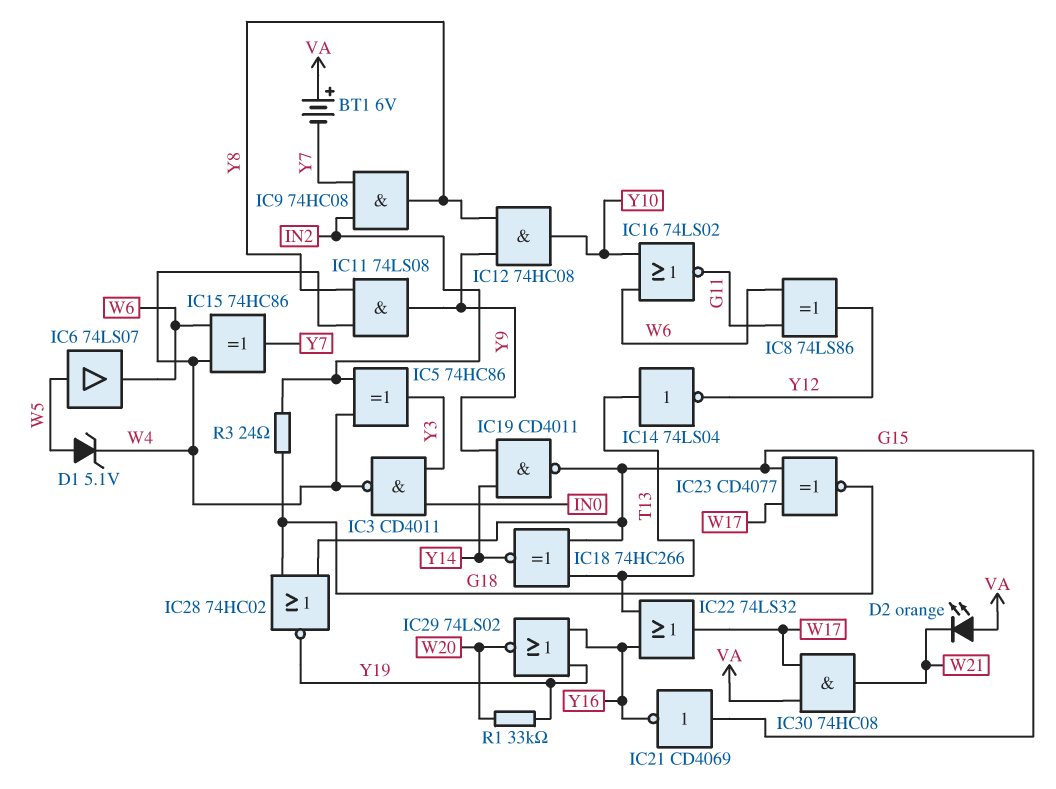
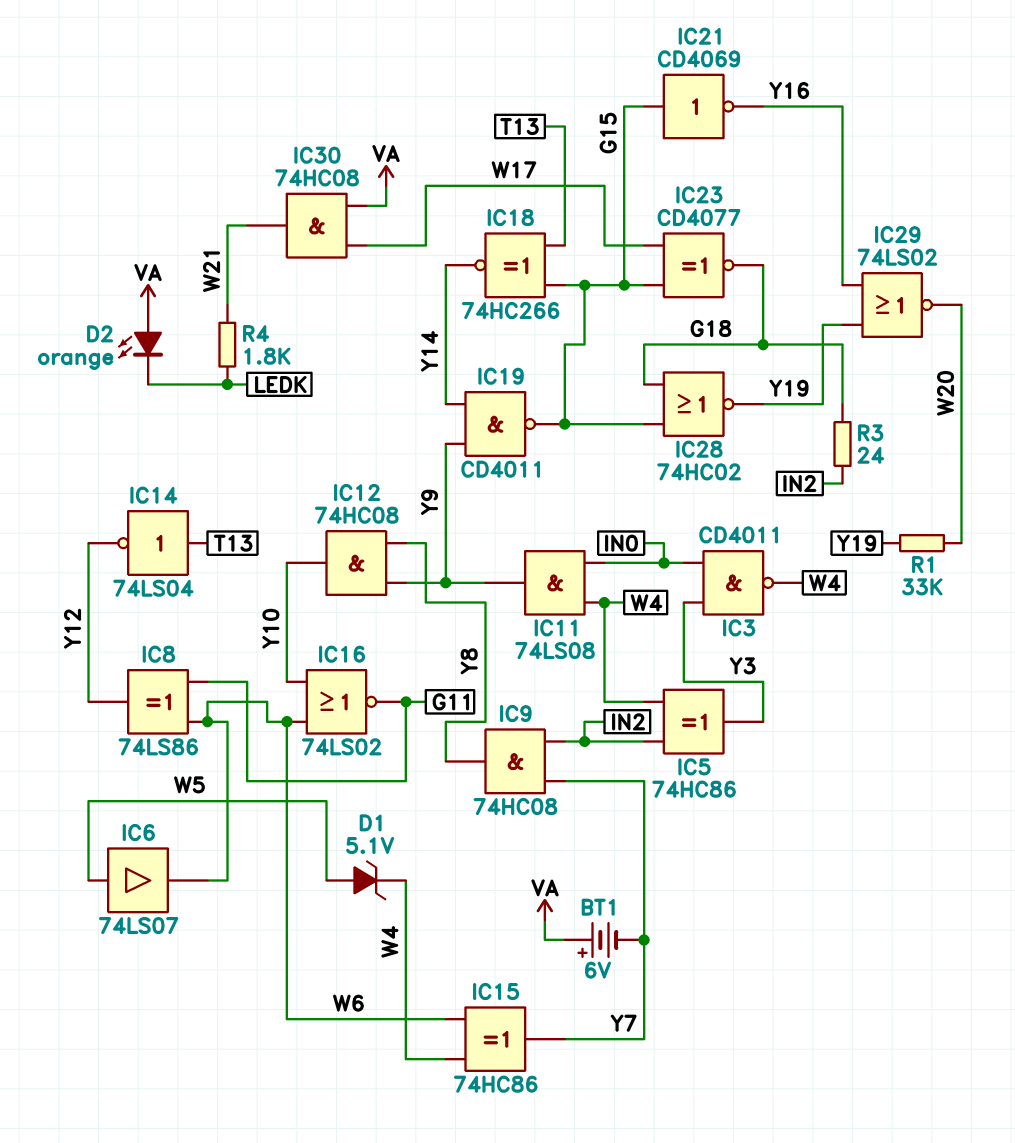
D2: LED orange (A VA, K W21) -> LED orange (A VA, K LEDK)
IC11: AND 74LS08 (in W4, in Y8, out Y9) -> AND 74LS08 (in IN0, in W4, out Y9)
IC22: OR 74LS32 (in T13, in Y16, out W17) -> none
R4: none -> 1.8k (LEDK, W21)

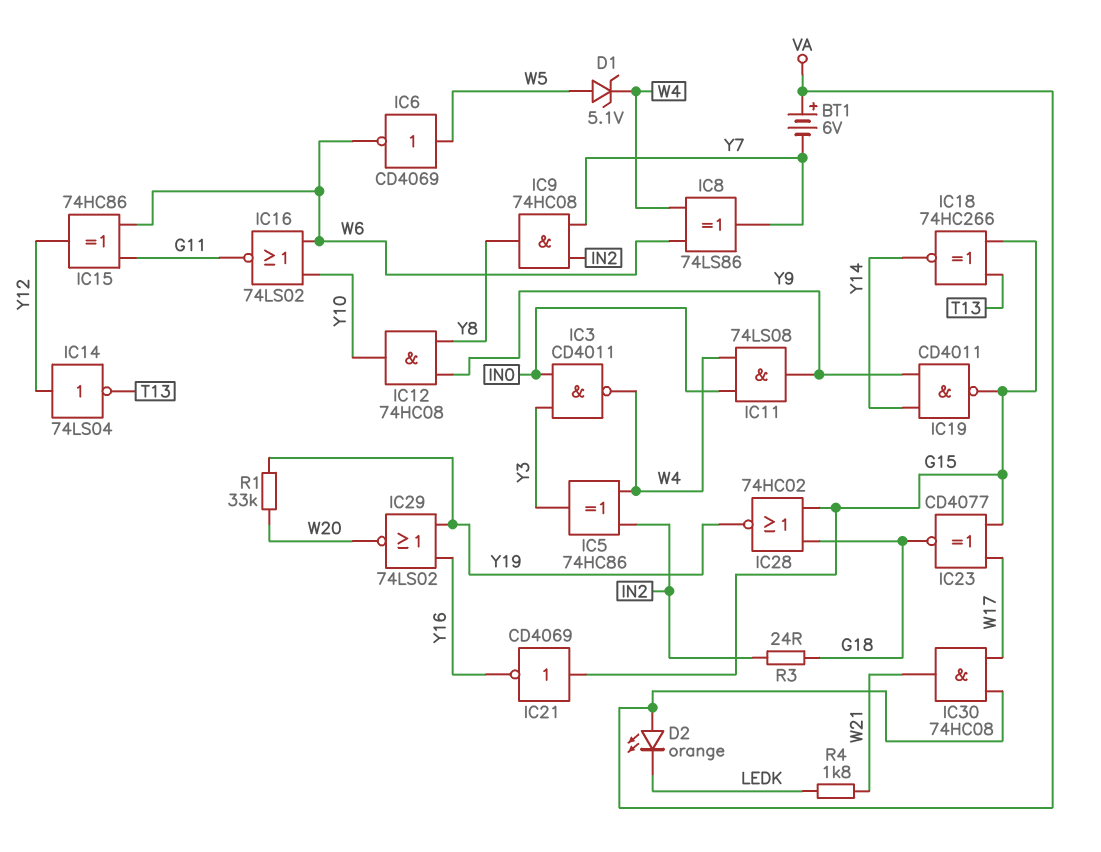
IC6: buffer 74LS07 (in W5, out W6) -> NOT CD4069 (in W5, out W6)
IC8: XOR 74LS86 (in G11, in W6, out Y12) -> XOR 74LS86 (in W4, in W6, out Y7)
IC14: NOT 74LS04 (in T13, out Y12) -> NOT 74LS04 (in Y12, out T13)
IC15: XOR 74HC86 (in W4, in W6, out Y7) -> XOR 74HC86 (in G11, in W6, out Y12)

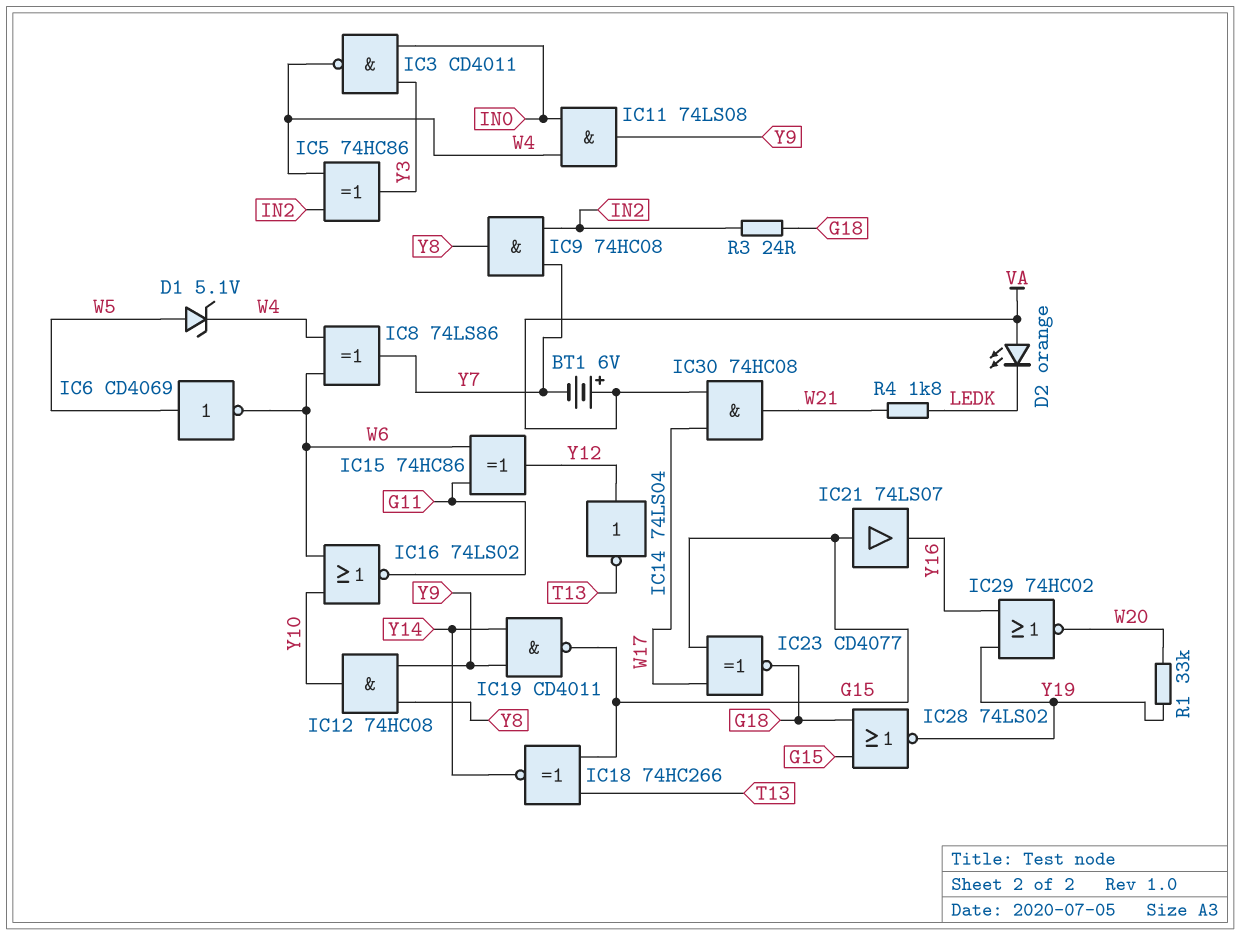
IC21: NOT CD4069 (in G15, out Y16) -> buffer 74LS07 (in G15, out Y16)
IC28: NOR 74HC02 (in G15, in G18, out Y19) -> NOR 74LS02 (in G15, in G18, out Y19)
IC29: NOR 74LS02 (in Y16, in Y19, out W20) -> NOR 74HC02 (in Y16, in Y19, out W20)

